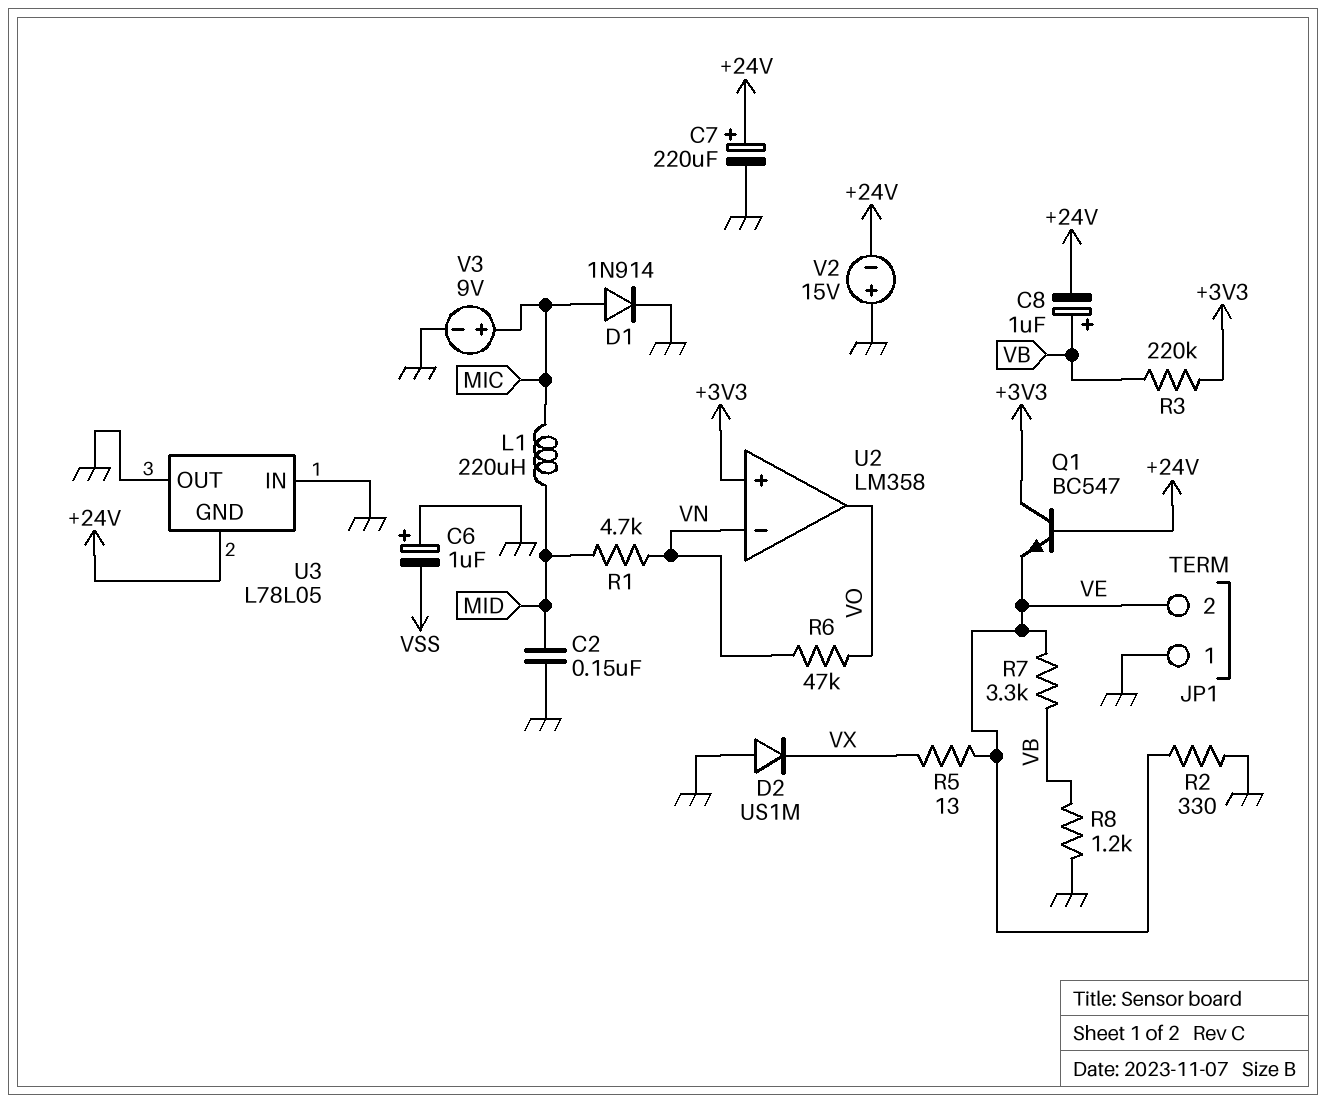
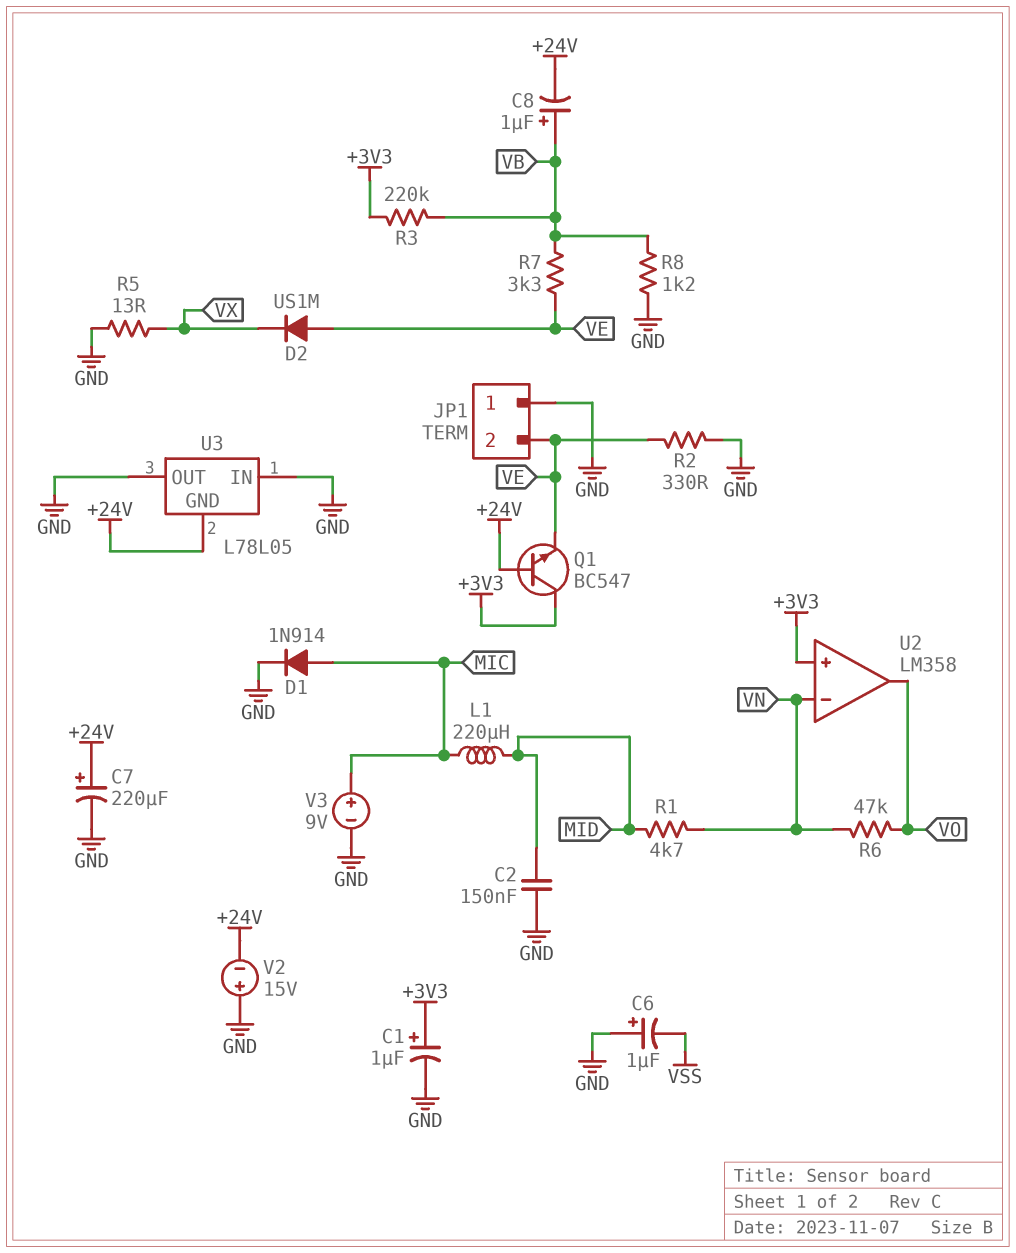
C1: none -> 1uF (plus +3V3, minus GND)
D2: diode US1M (A GND, K VX) -> diode US1M (A VE, K VX)
R5: 13 (VE, VX) -> 13 (GND, VX)

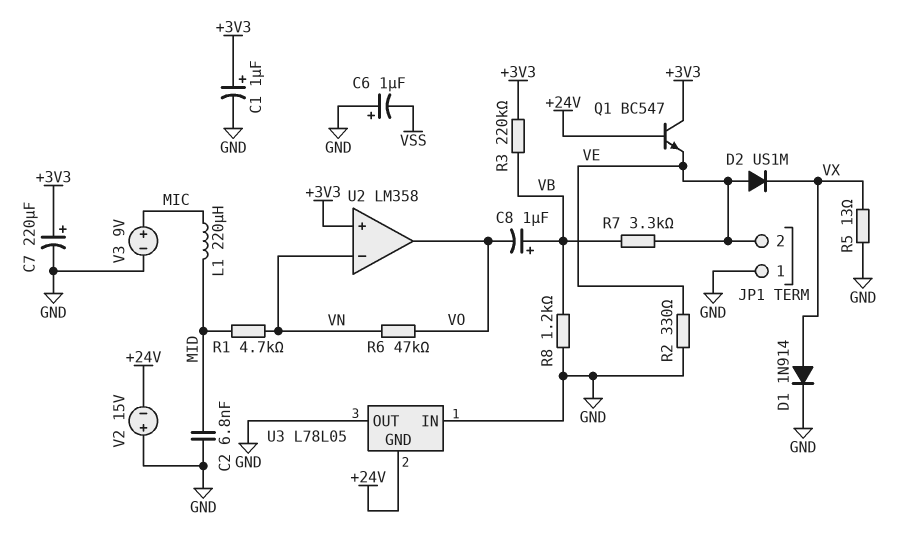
C2: 150nF (GND, MID) -> 6.8nF (GND, MID)
C7: 220uF (plus +24V, minus GND) -> 220uF (plus +3V3, minus GND)
C8: 1uF (plus VB, minus +24V) -> 1uF (plus VB, minus VO)
D1: diode 1N914 (A MIC, K GND) -> diode 1N914 (A VX, K GND)

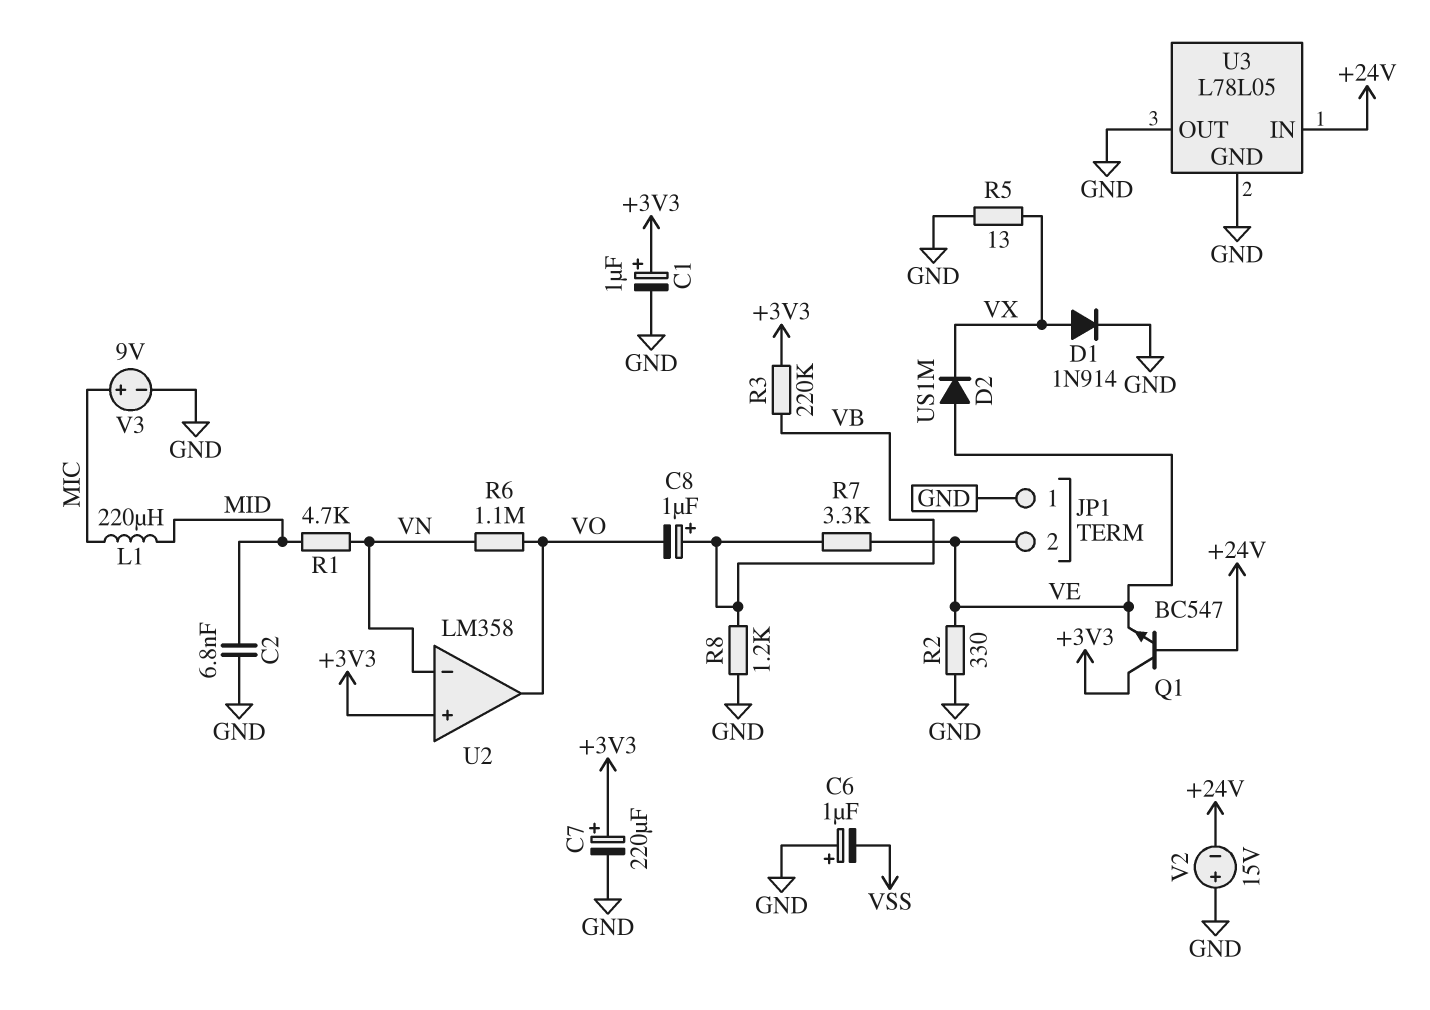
R6: 47k (VN, VO) -> 1.1M (VN, VO)
U3 pin GND: +24V -> GND
U3 pin IN: GND -> +24V

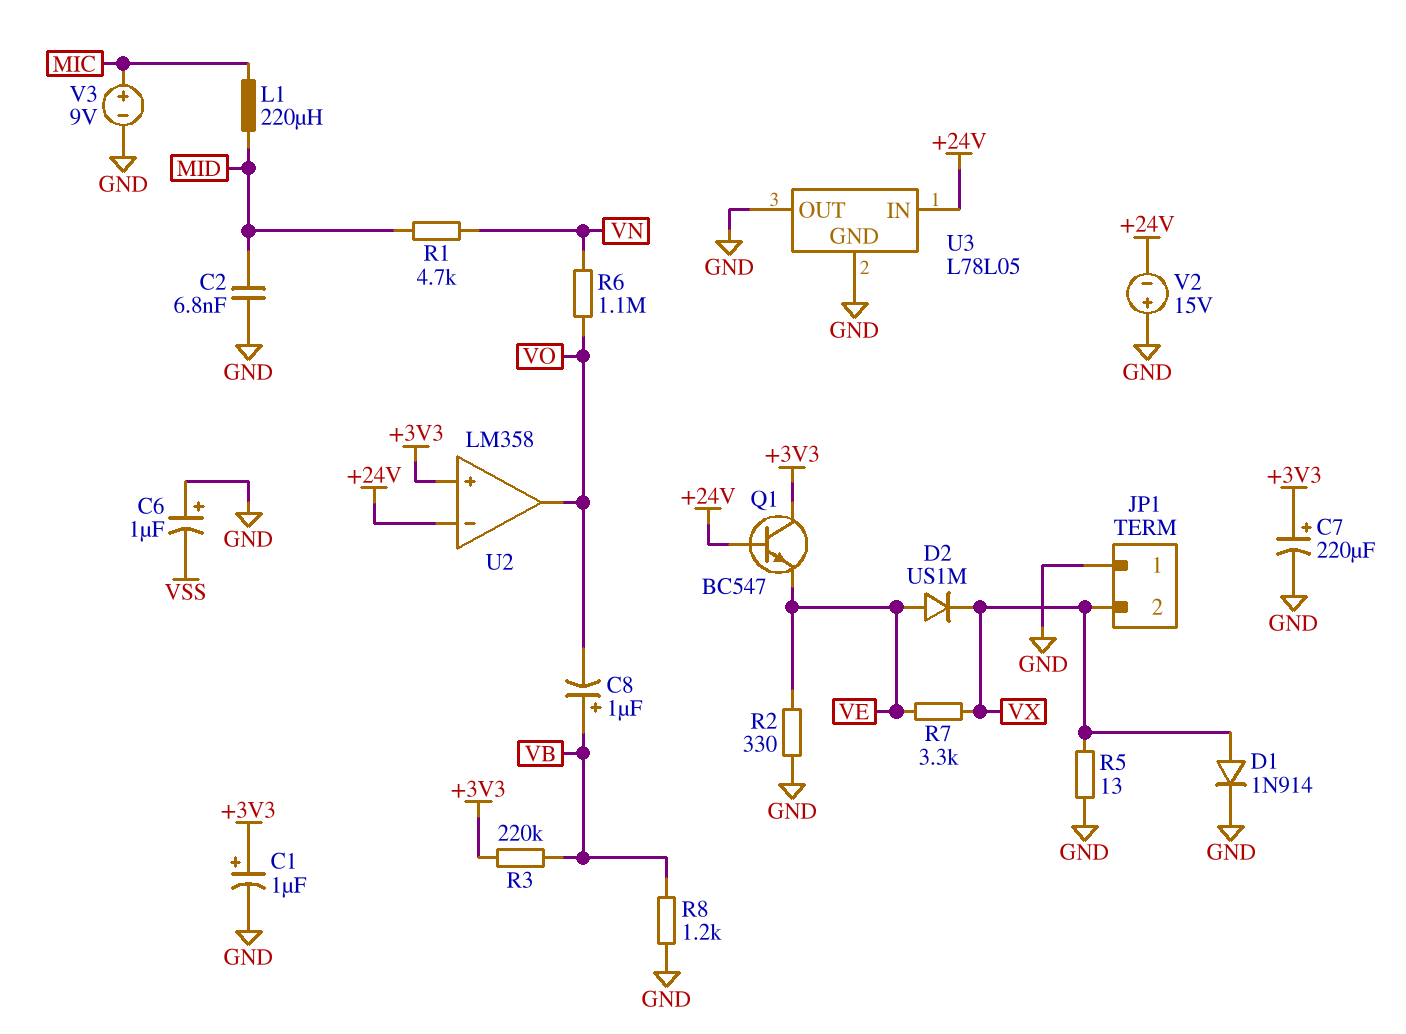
JP1 pin 2: VE -> VX
R7: 3.3k (VB, VE) -> 3.3k (VE, VX)
U2 pin in-: VN -> +24V

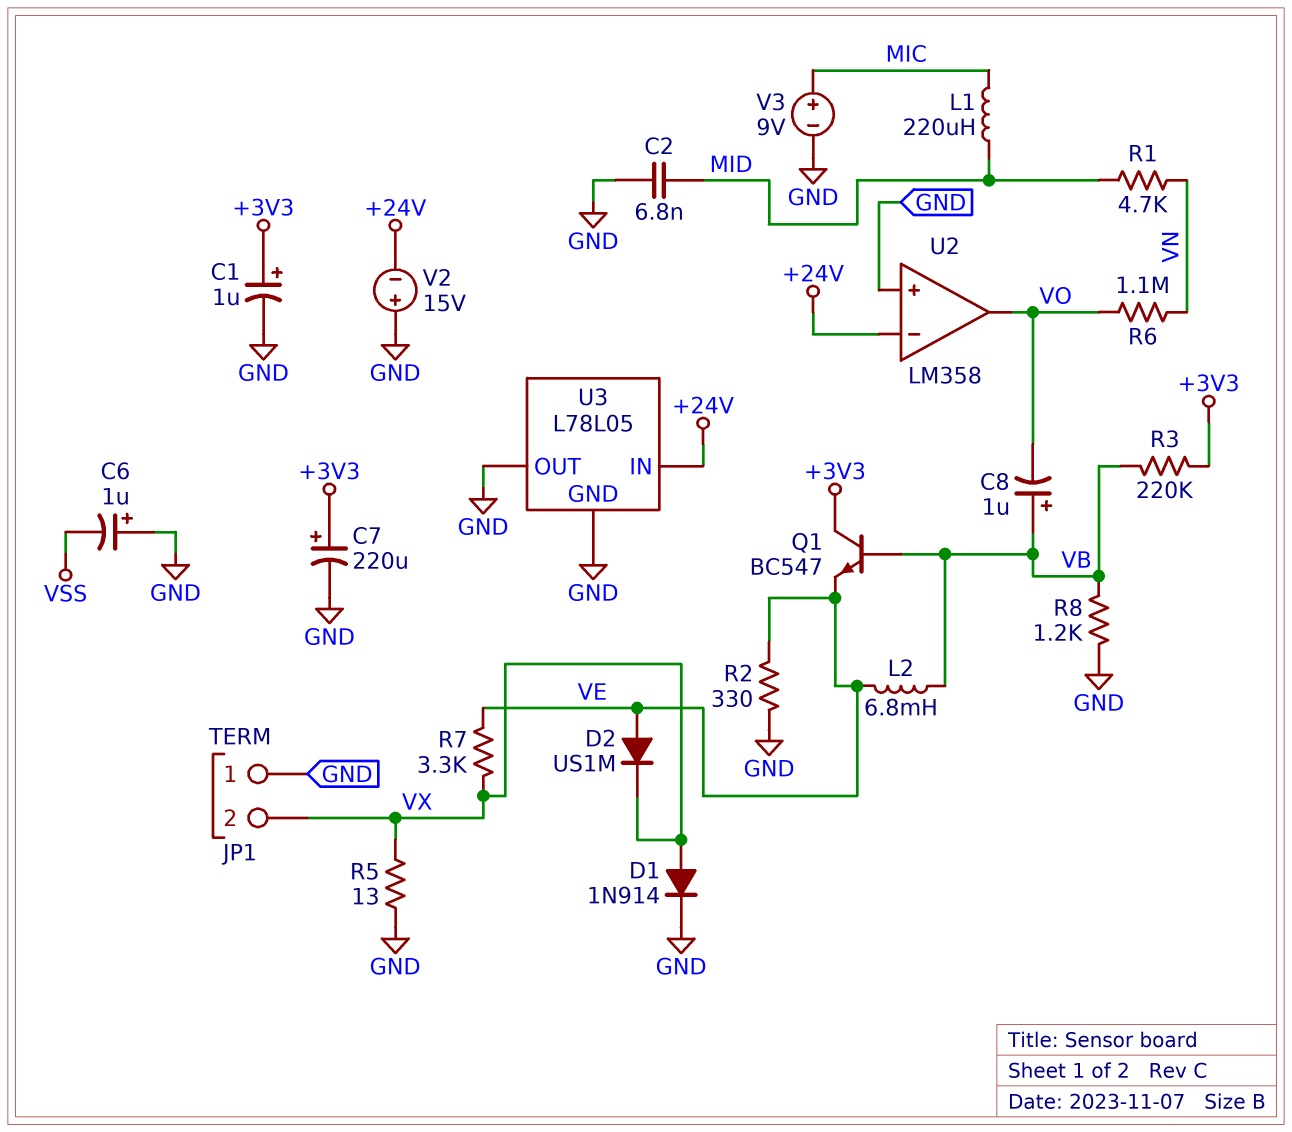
L2: none -> 6.8mH (VB, VE)
Q1: NPN BC547 (B +24V, C +3V3, E VE) -> NPN BC547 (B VB, C +3V3, E VE)
U2 pin in+: +3V3 -> GND

